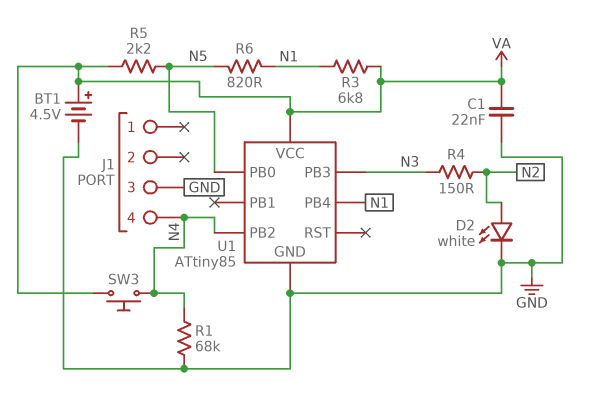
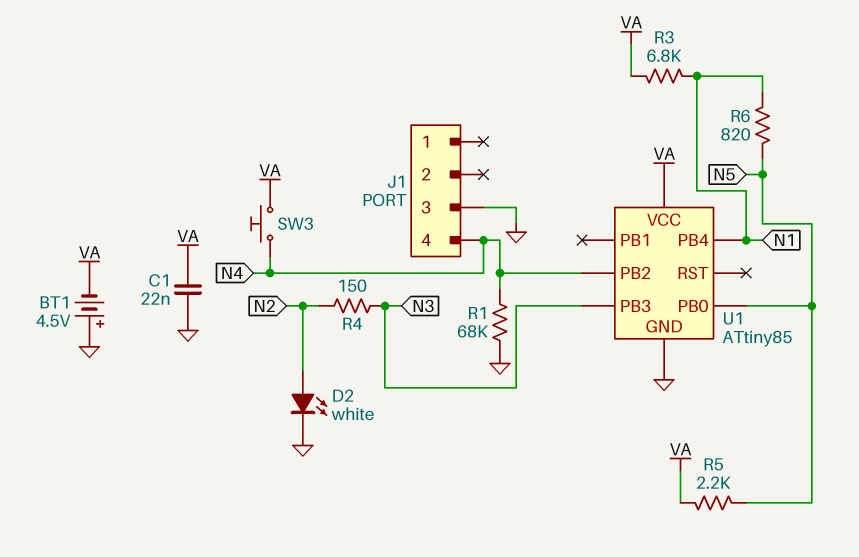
BT1: 4.5V (plus VA, minus GND) -> 4.5V (plus GND, minus VA)

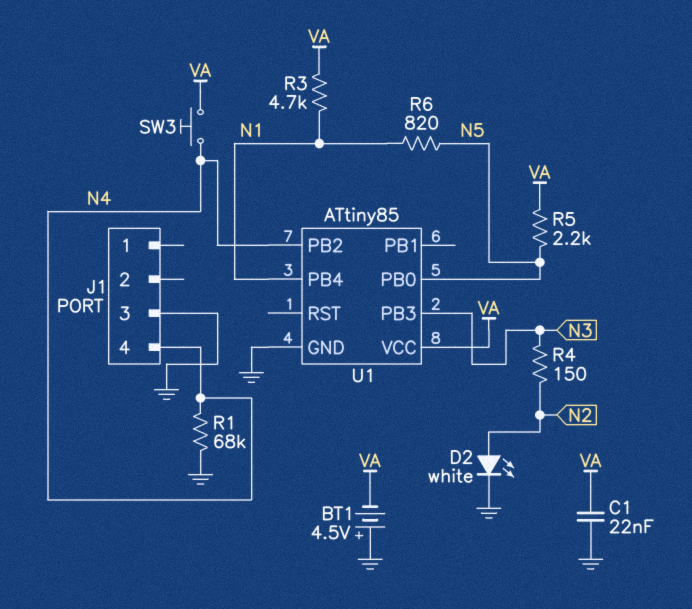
R3: 6.8k (N1, VA) -> 4.7k (N1, VA)

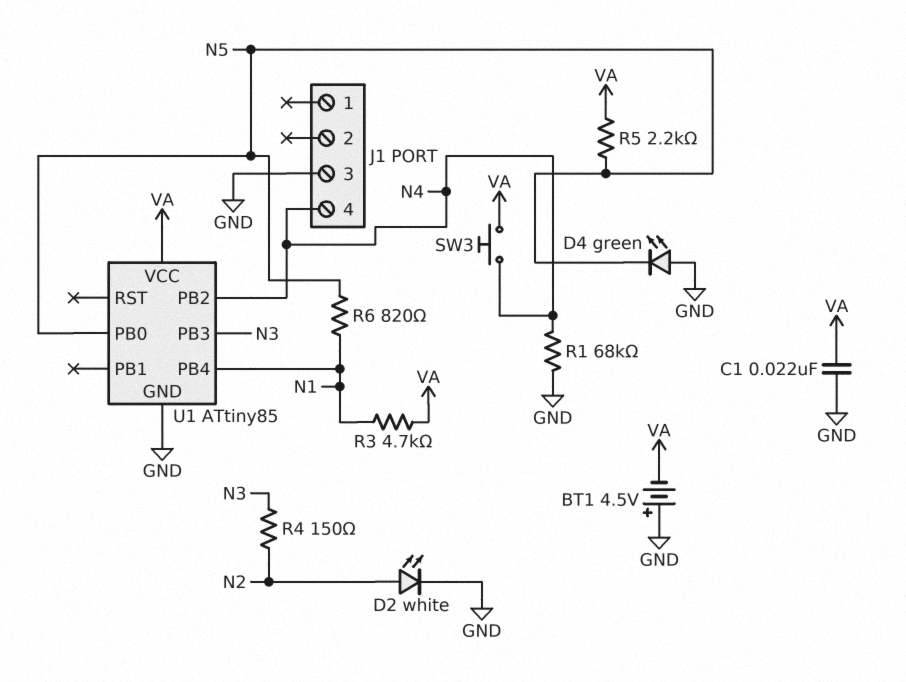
D4: none -> LED green (A GND, K N5)

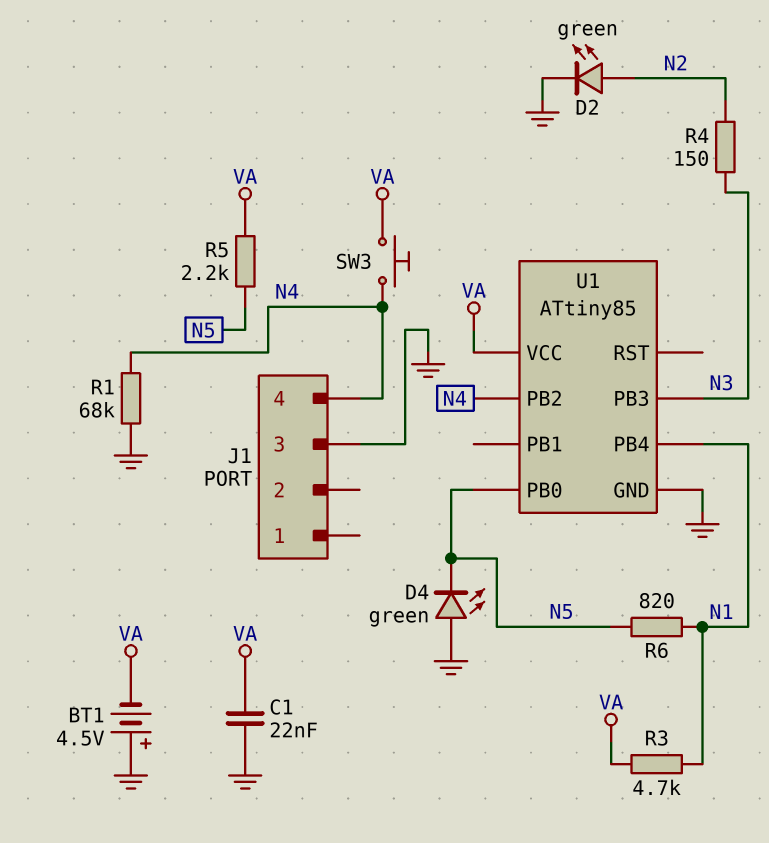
D2: LED white (A N2, K GND) -> LED green (A N2, K GND)

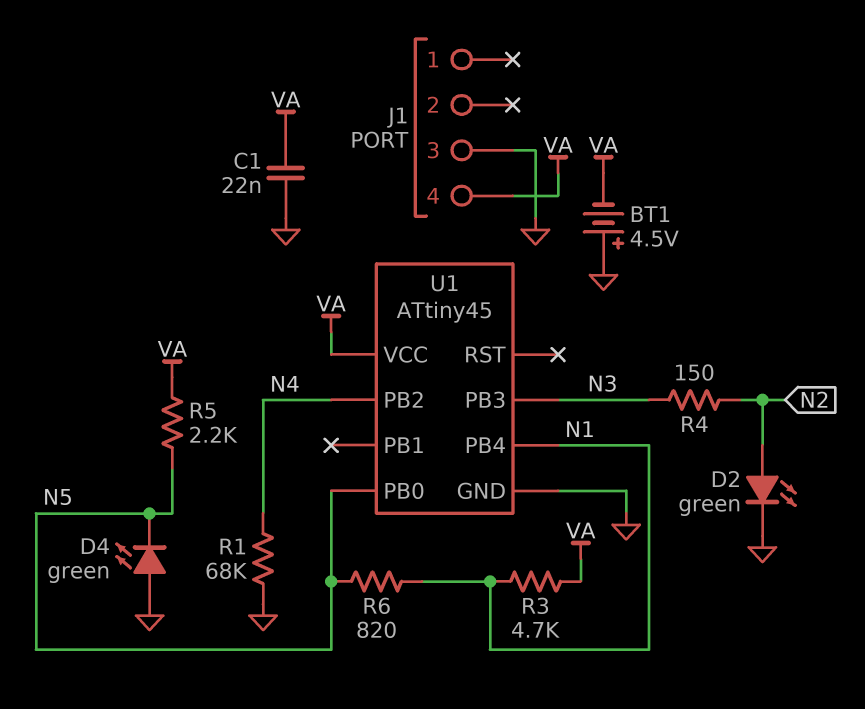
J1 pin 4: N4 -> VA
SW3: button (N4, VA) -> none
U1: ATtiny85 -> ATtiny45

